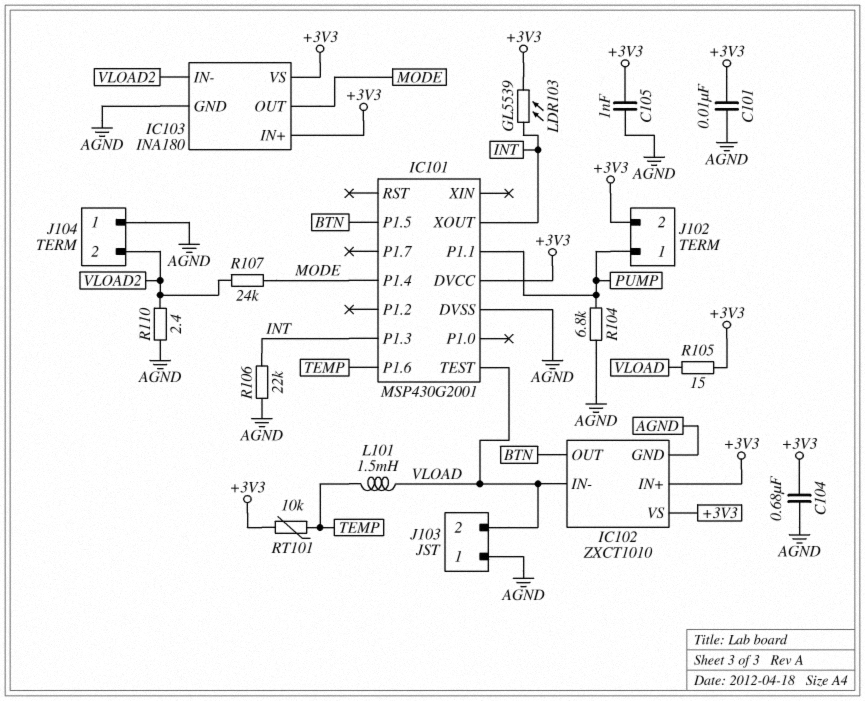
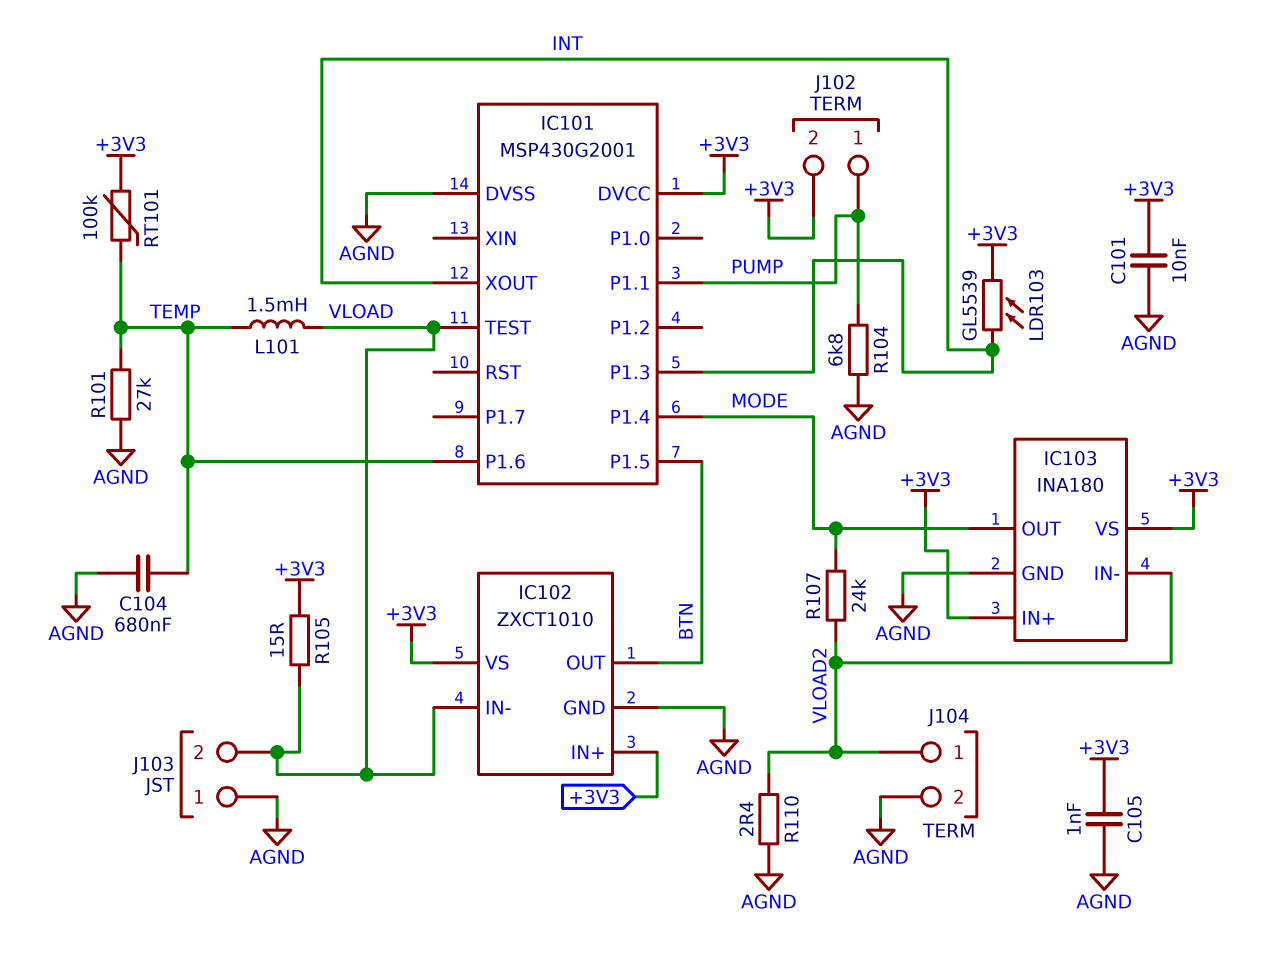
C104: 680nF (+3V3, AGND) -> 680nF (AGND, TEMP)
J104 pin 1: AGND -> VLOAD2
J104 pin 2: VLOAD2 -> AGND
R101: none -> 27k (AGND, TEMP)
R106: 22k (AGND, INT) -> none
RT101: 10k (+3V3, TEMP) -> 100k (+3V3, TEMP)

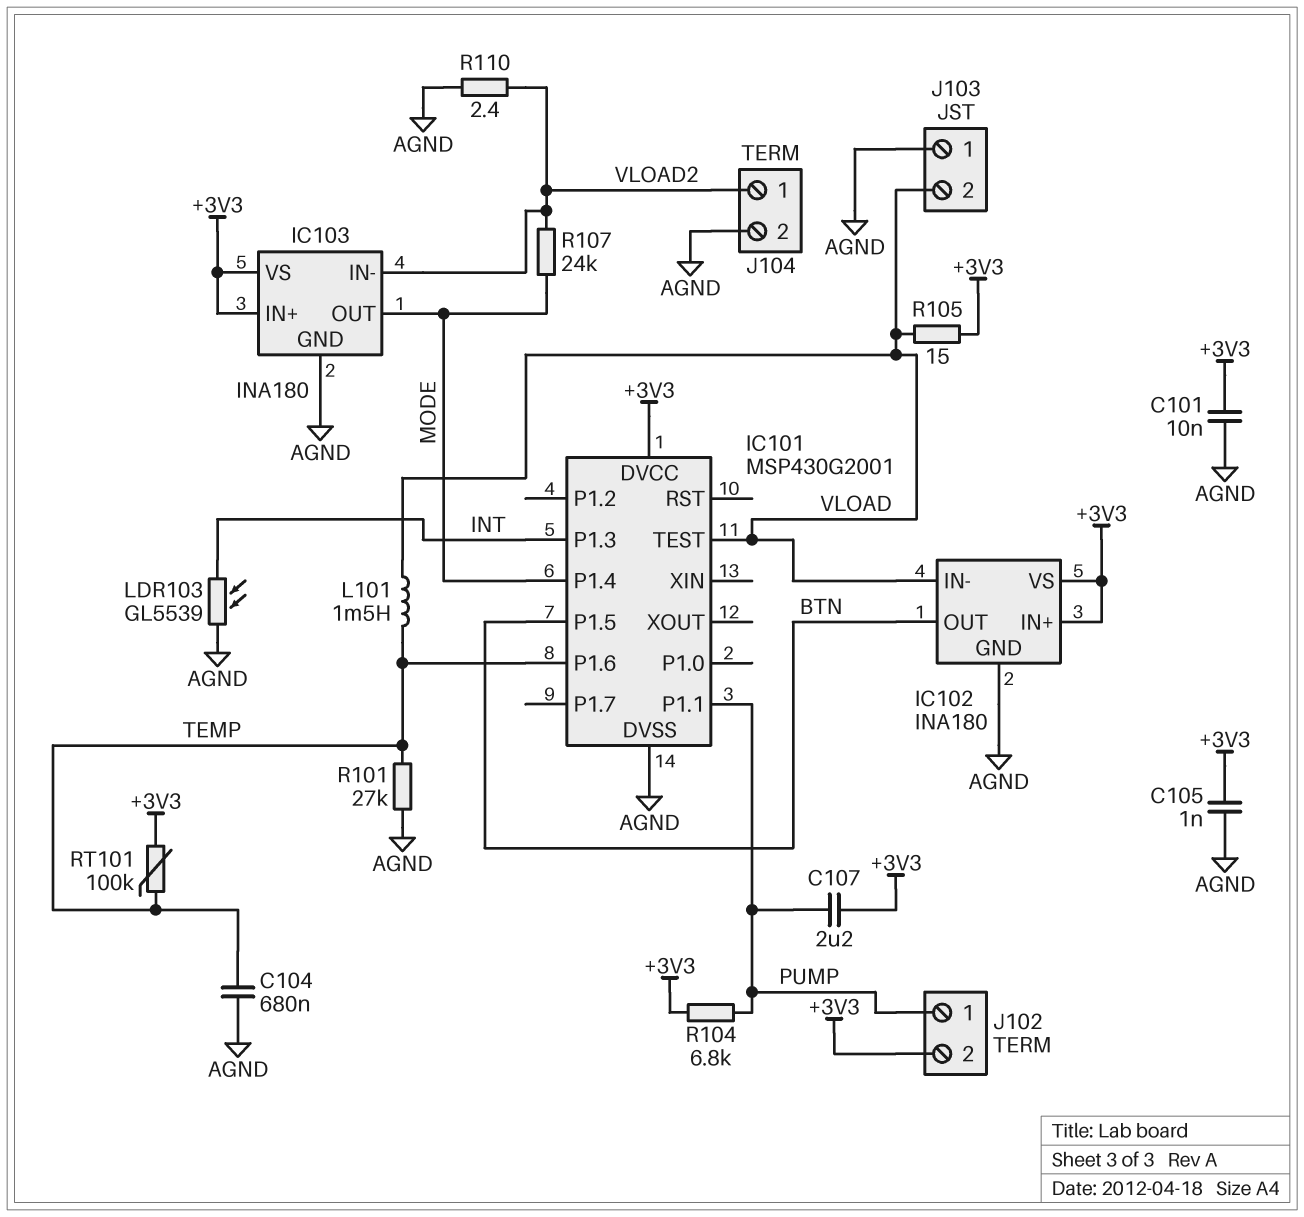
C107: none -> 2.2uF (+3V3, PUMP)
IC101 pin XOUT: INT -> none
IC102: ZXCT1010 -> INA180
LDR103: GL5539 (+3V3, INT) -> GL5539 (AGND, INT)
R104: 6.8k (AGND, PUMP) -> 6.8k (+3V3, PUMP)

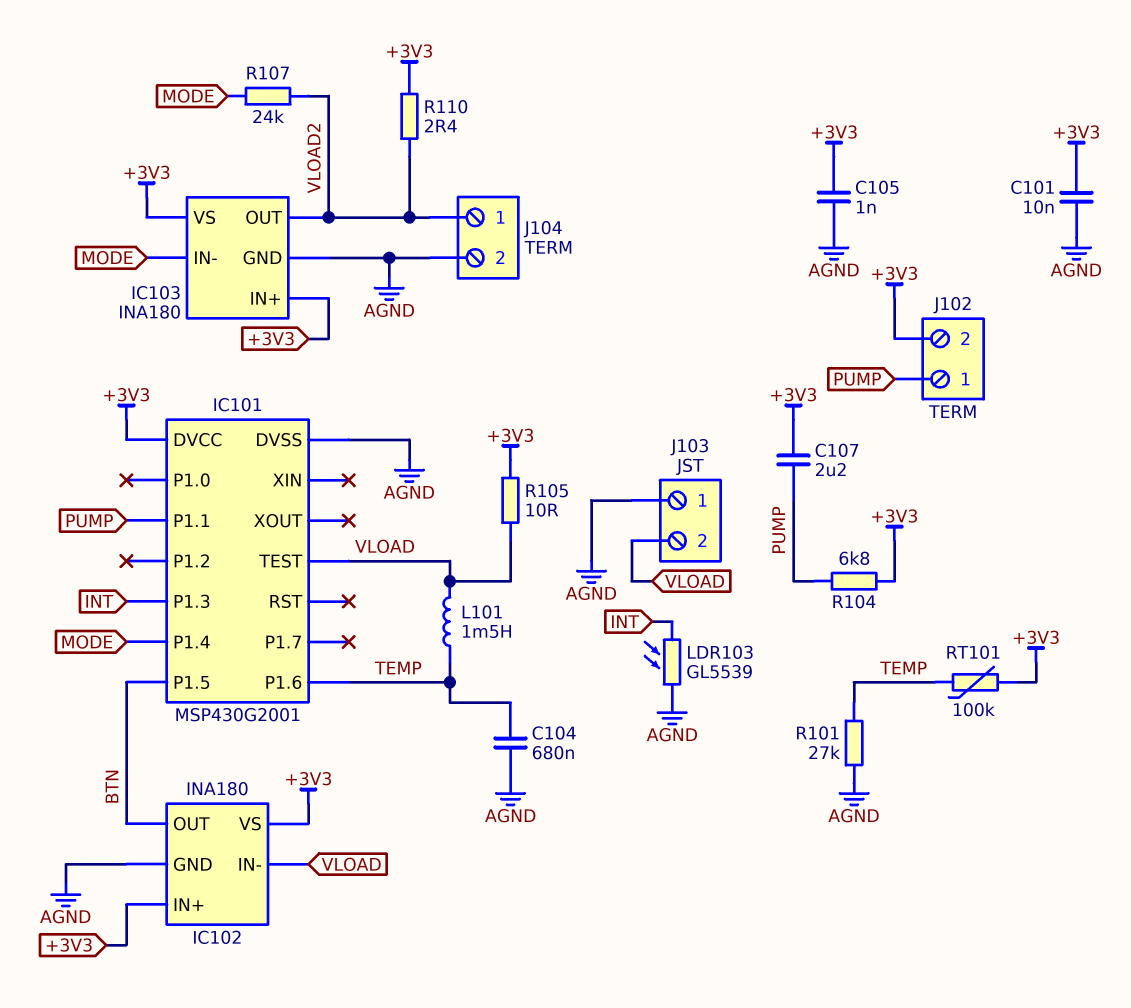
IC103 pin IN-: VLOAD2 -> MODE
IC103 pin OUT: MODE -> VLOAD2
R105: 15 (+3V3, VLOAD) -> 10 (+3V3, VLOAD)
R110: 2.4 (AGND, VLOAD2) -> 2.4 (+3V3, VLOAD2)

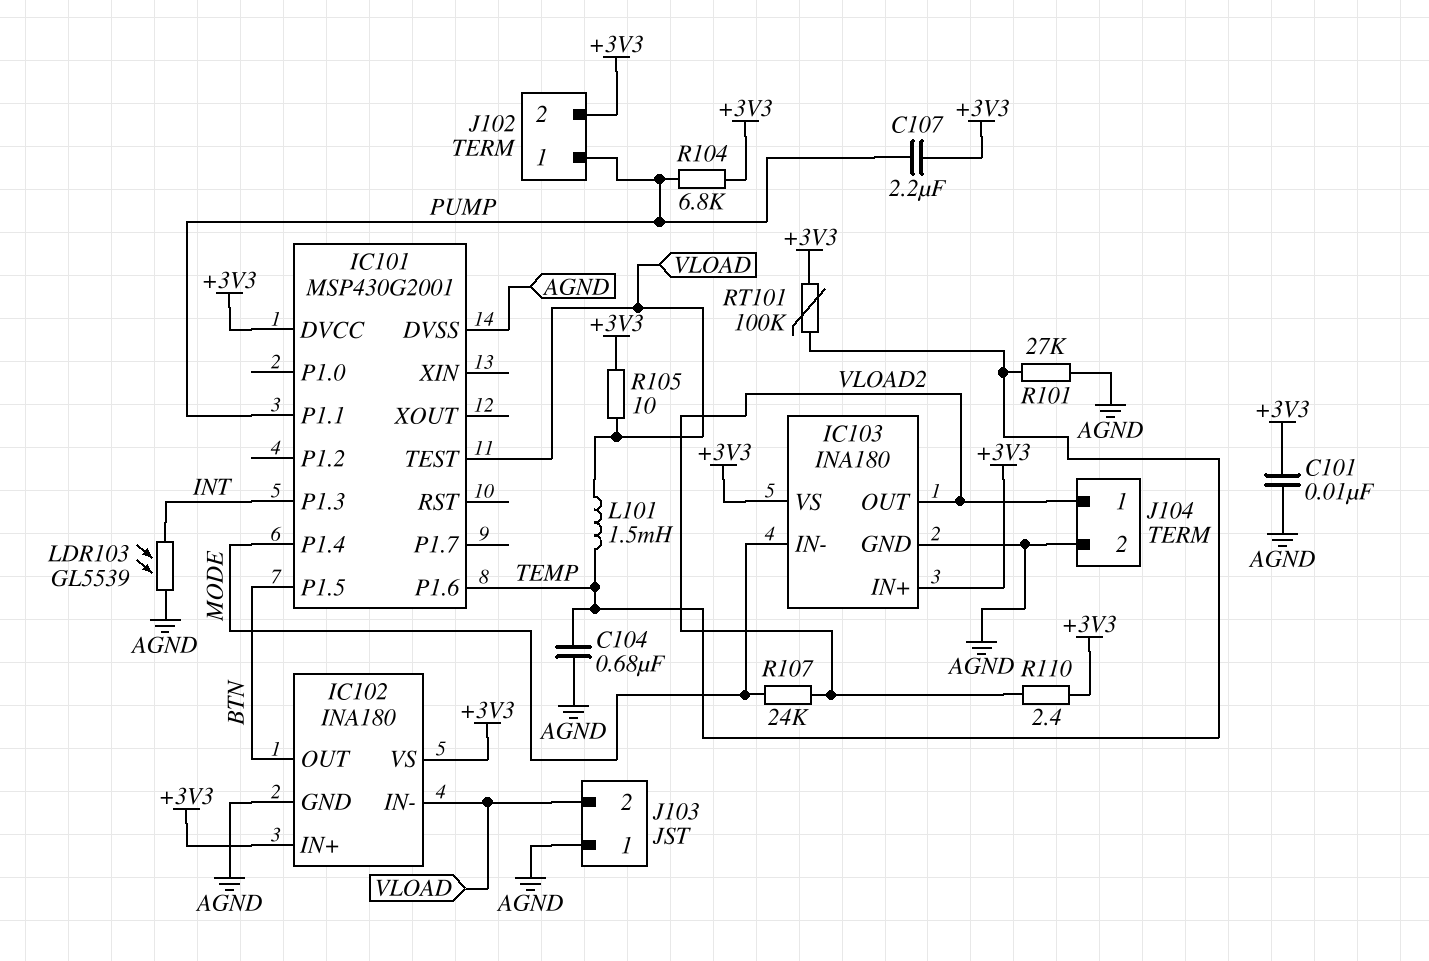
C105: 1nF (+3V3, AGND) -> none

